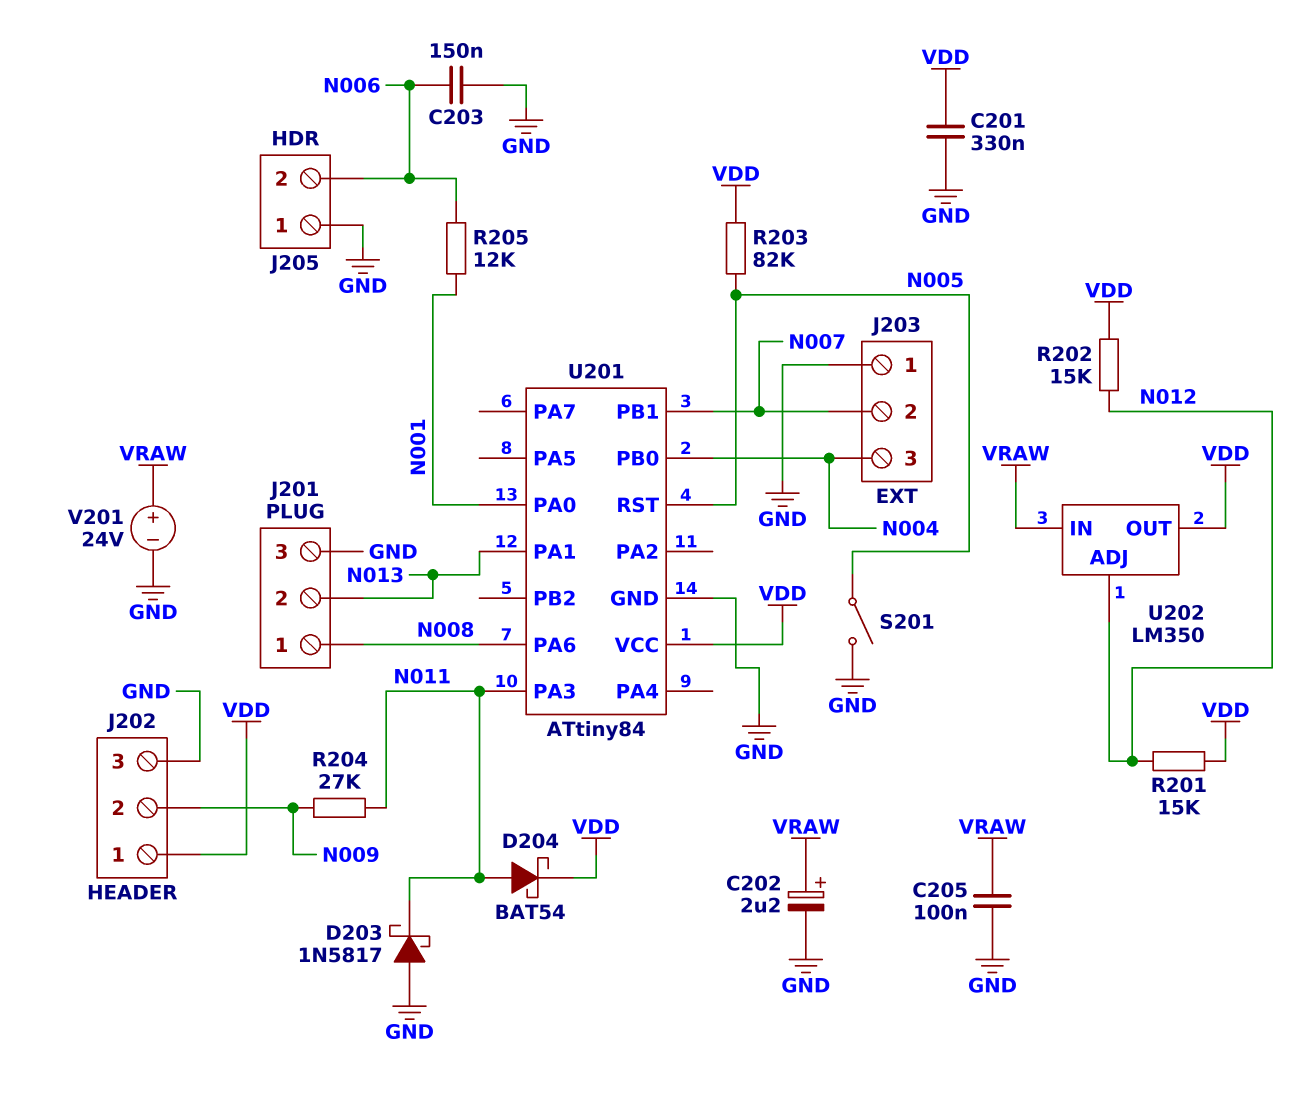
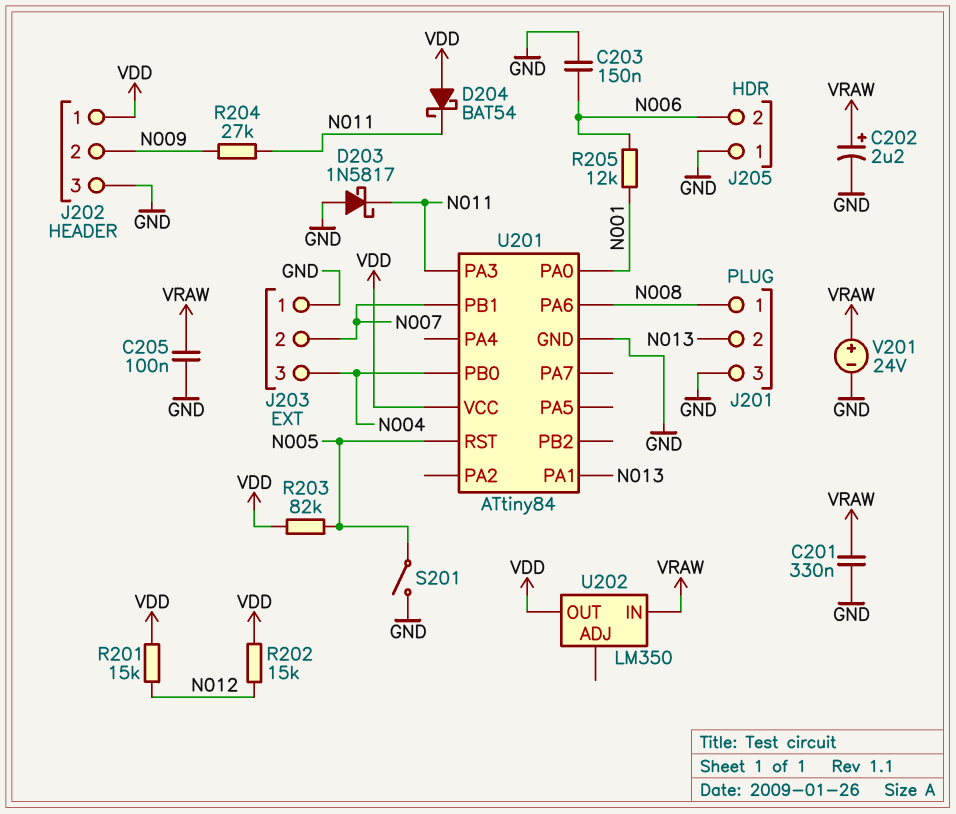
C201: 330nF (GND, VDD) -> 330nF (GND, VRAW)
D204: schottky BAT54 (A N011, K VDD) -> schottky BAT54 (A VDD, K N011)
U202 pin ADJ: N012 -> none

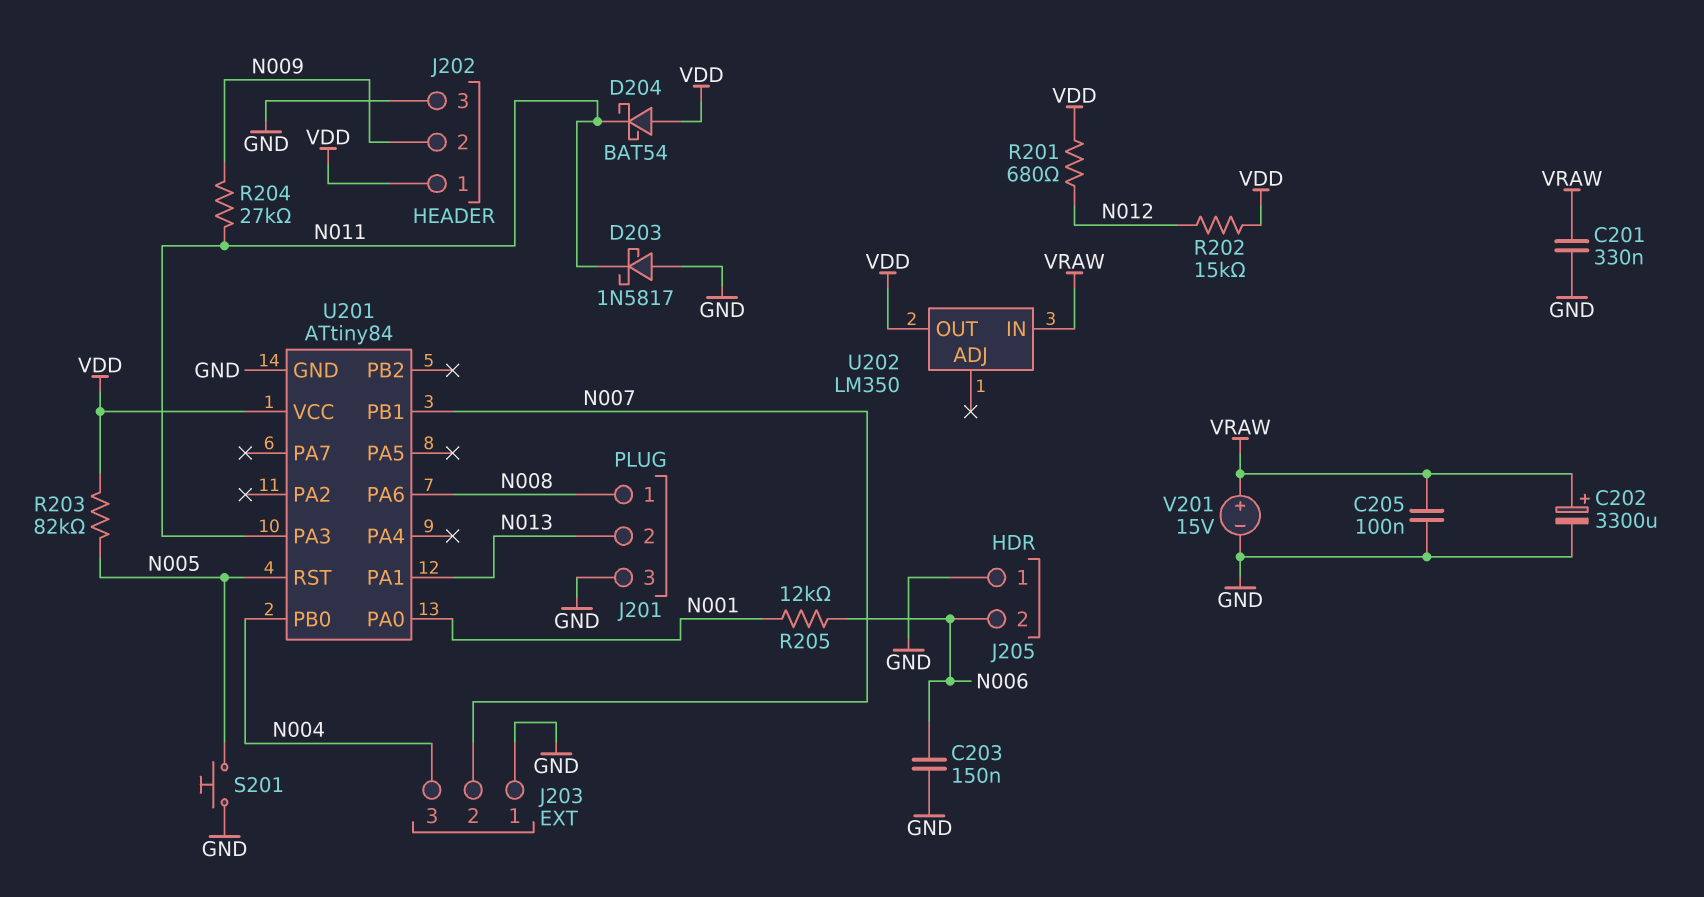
C202: 2.2uF (plus VRAW, minus GND) -> 3300uF (plus VRAW, minus GND)
R201: 15k (N012, VDD) -> 680 (N012, VDD)
S201: switch (GND, N005) -> button (GND, N005)
V201: 24V (plus VRAW, minus GND) -> 15V (plus VRAW, minus GND)

